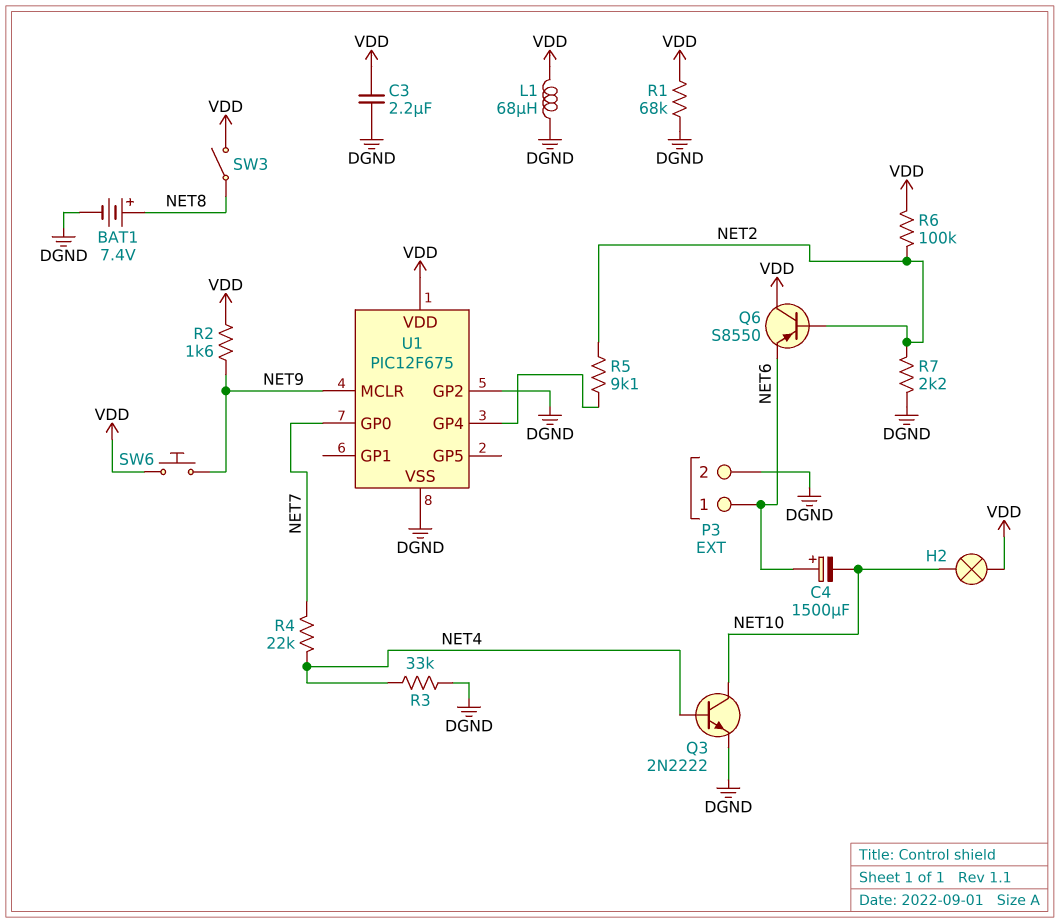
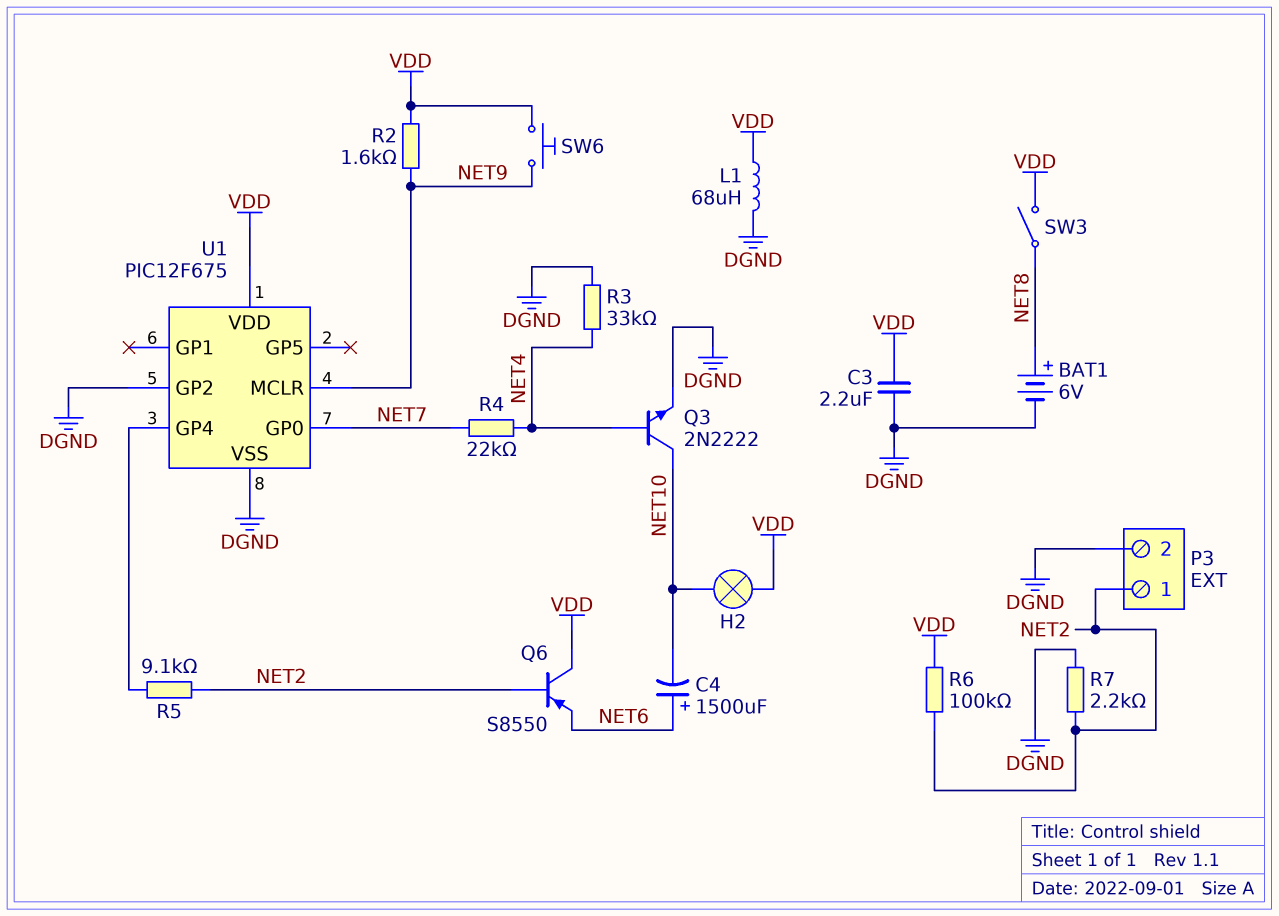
BAT1: 7.4V (plus NET8, minus DGND) -> 6V (plus NET8, minus DGND)
P3 pin 1: NET6 -> NET2
R1: 68k (DGND, VDD) -> none

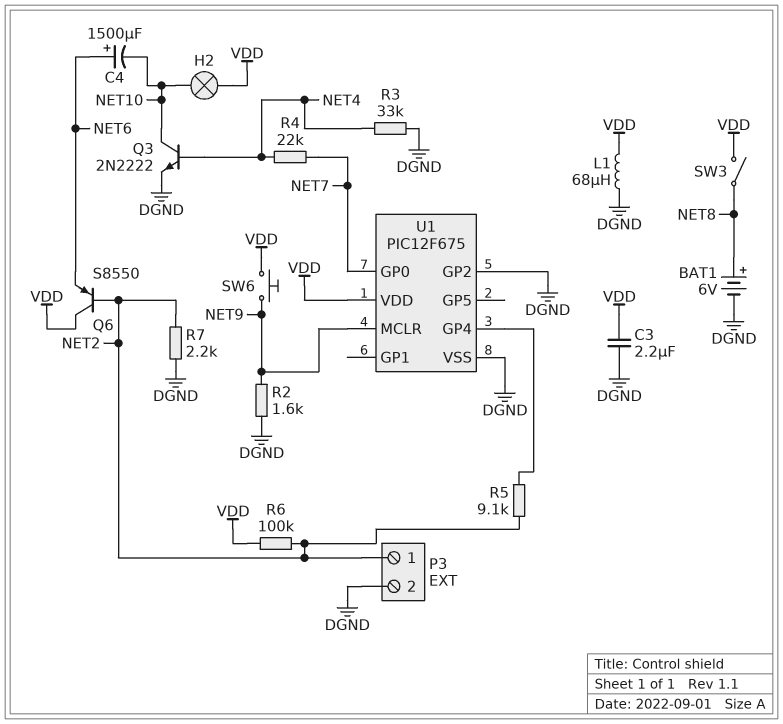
R2: 1.6k (NET9, VDD) -> 1.6k (DGND, NET9)

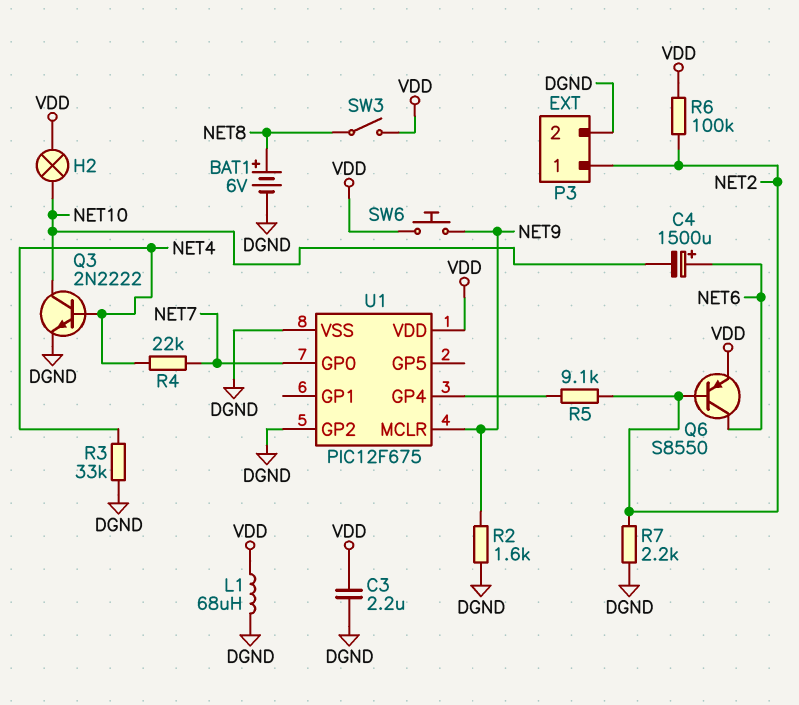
Q6: PNP S8550 (B NET2, C VDD, E NET6) -> PNP S8550 (B NET2, C NET6, E VDD)

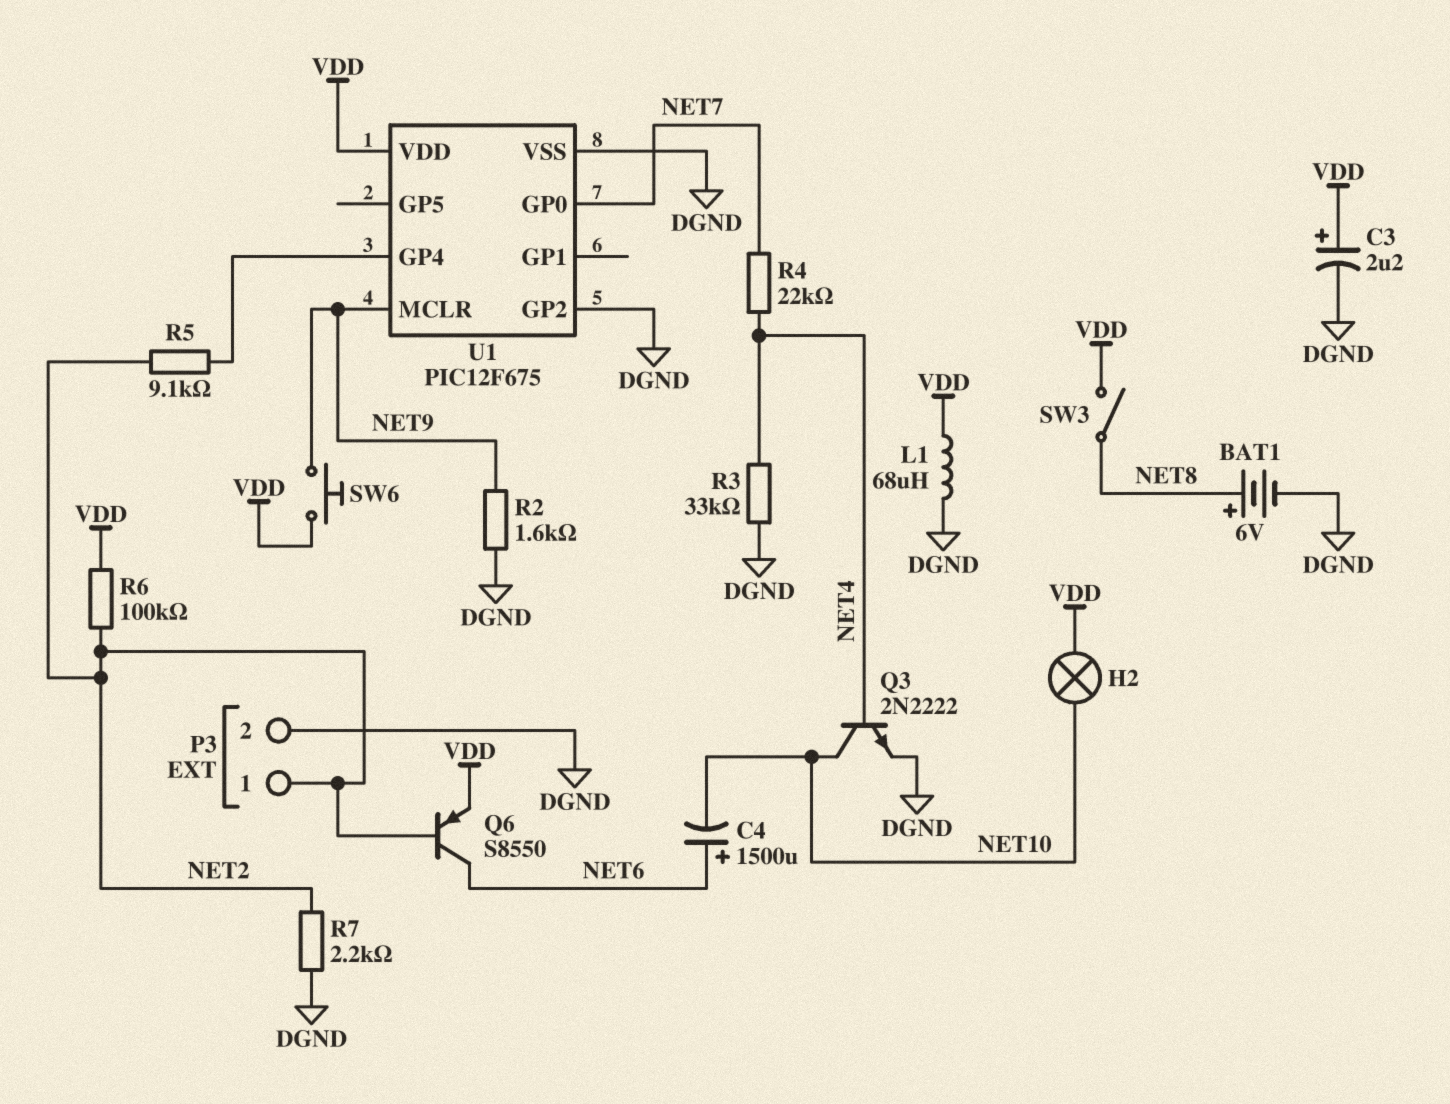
C3: 2.2uF (DGND, VDD) -> 2.2uF (plus VDD, minus DGND)

